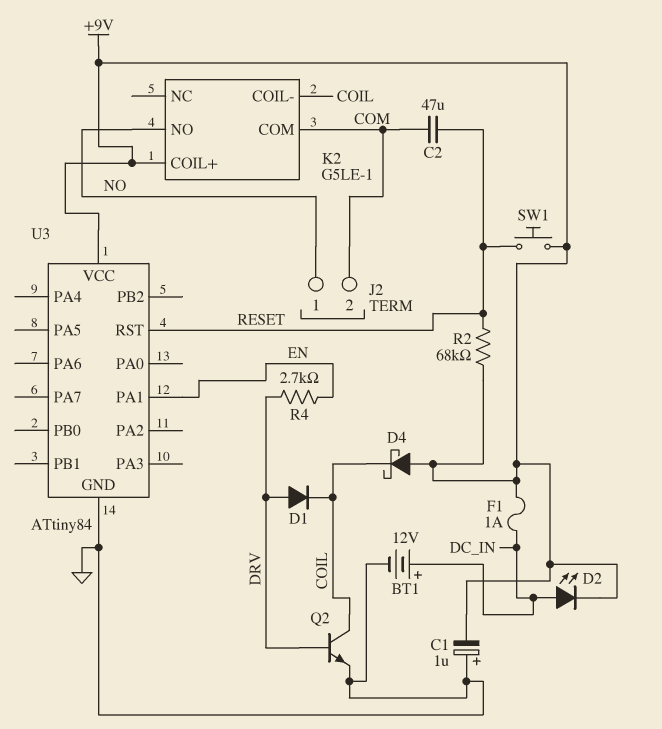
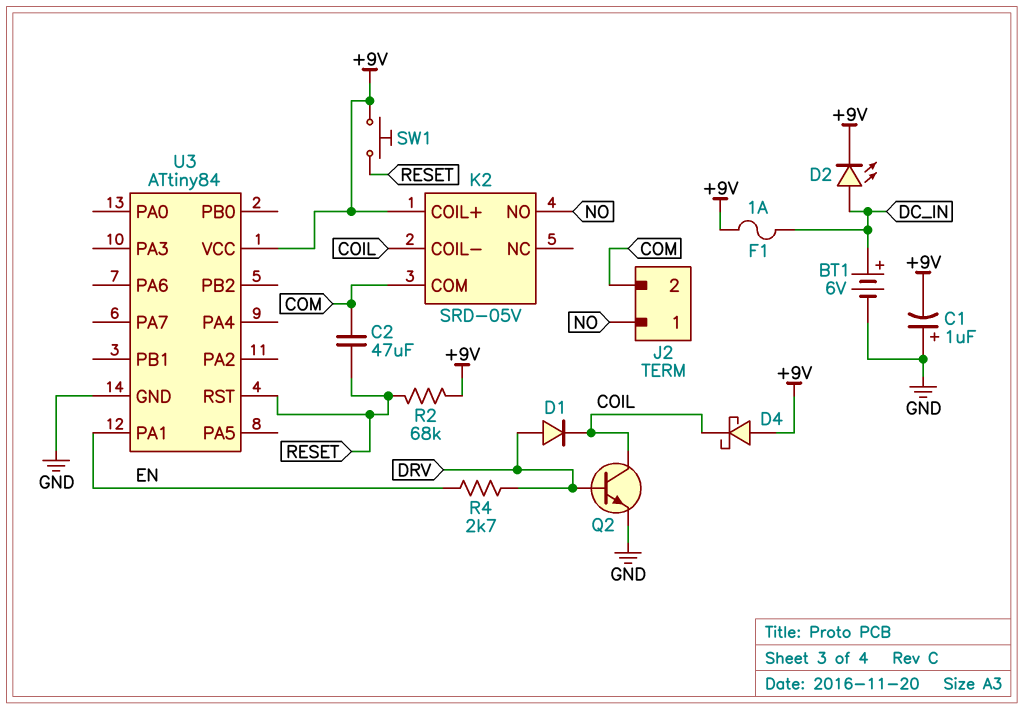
BT1: 12V (plus DC_IN, minus GND) -> 6V (plus DC_IN, minus GND)
K2: G5LE-1 -> SRD-05V

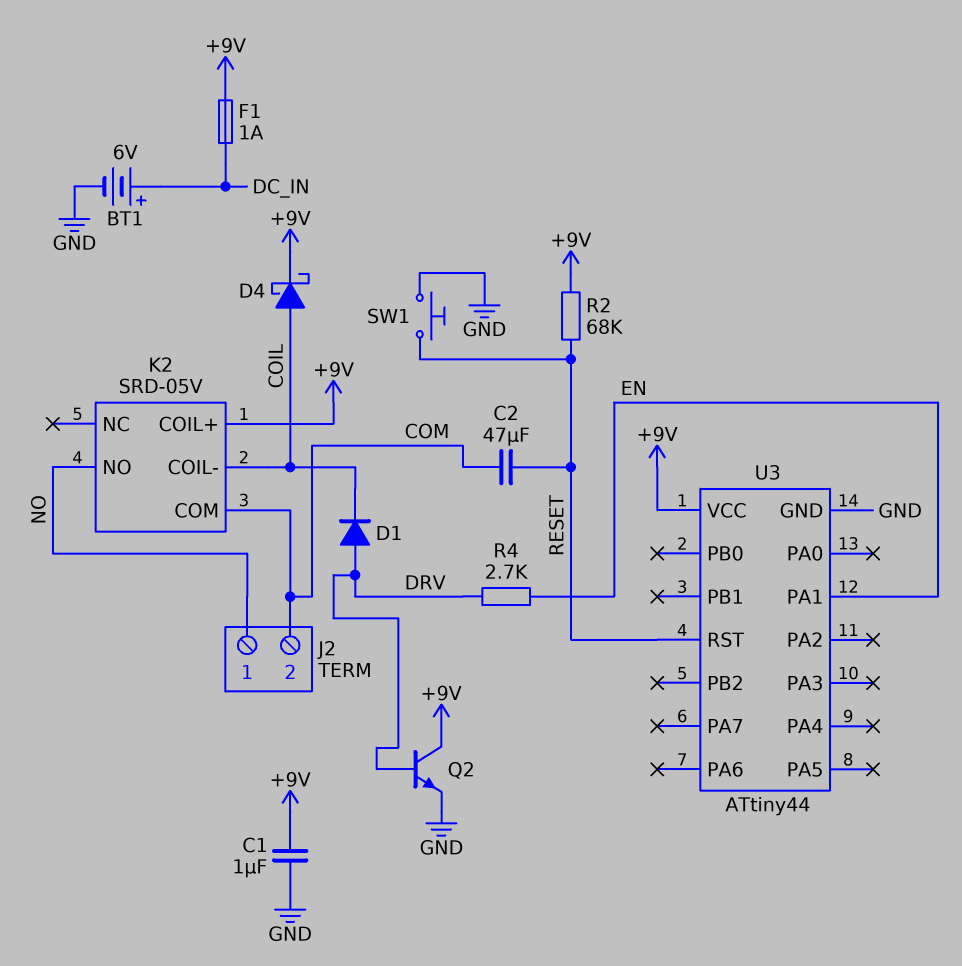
C1: 1uF (plus GND, minus +9V) -> 1uF (+9V, GND)
D2: LED (A DC_IN, K +9V) -> none
D4: schottky (A +9V, K COIL) -> schottky (A COIL, K +9V)
Q2: NPN (B DRV, C COIL, E GND) -> NPN (B DRV, C +9V, E GND)
SW1: button (+9V, RESET) -> button (GND, RESET)
U3: ATtiny84 -> ATtiny44

